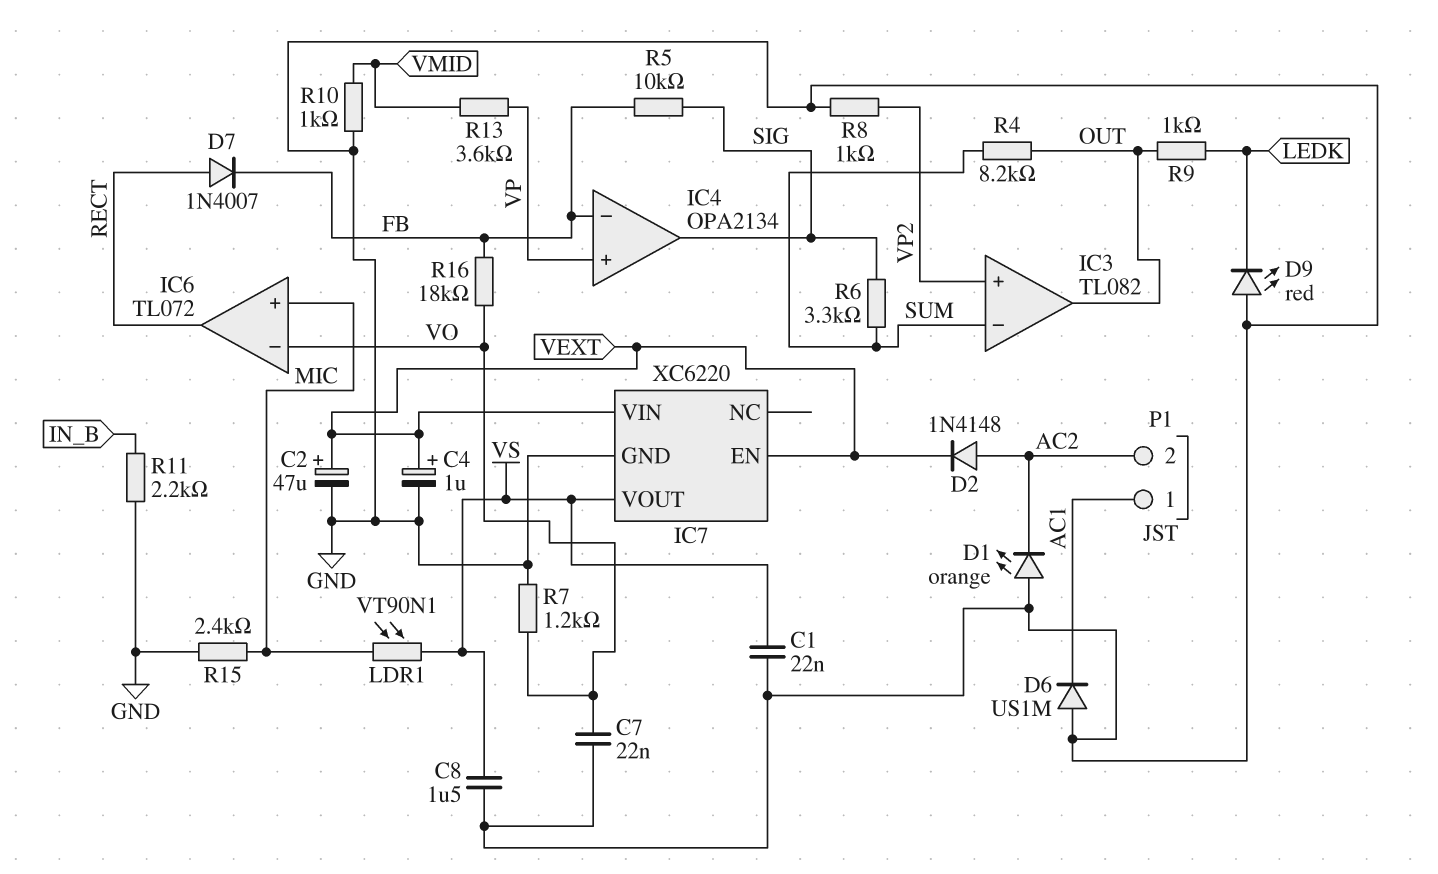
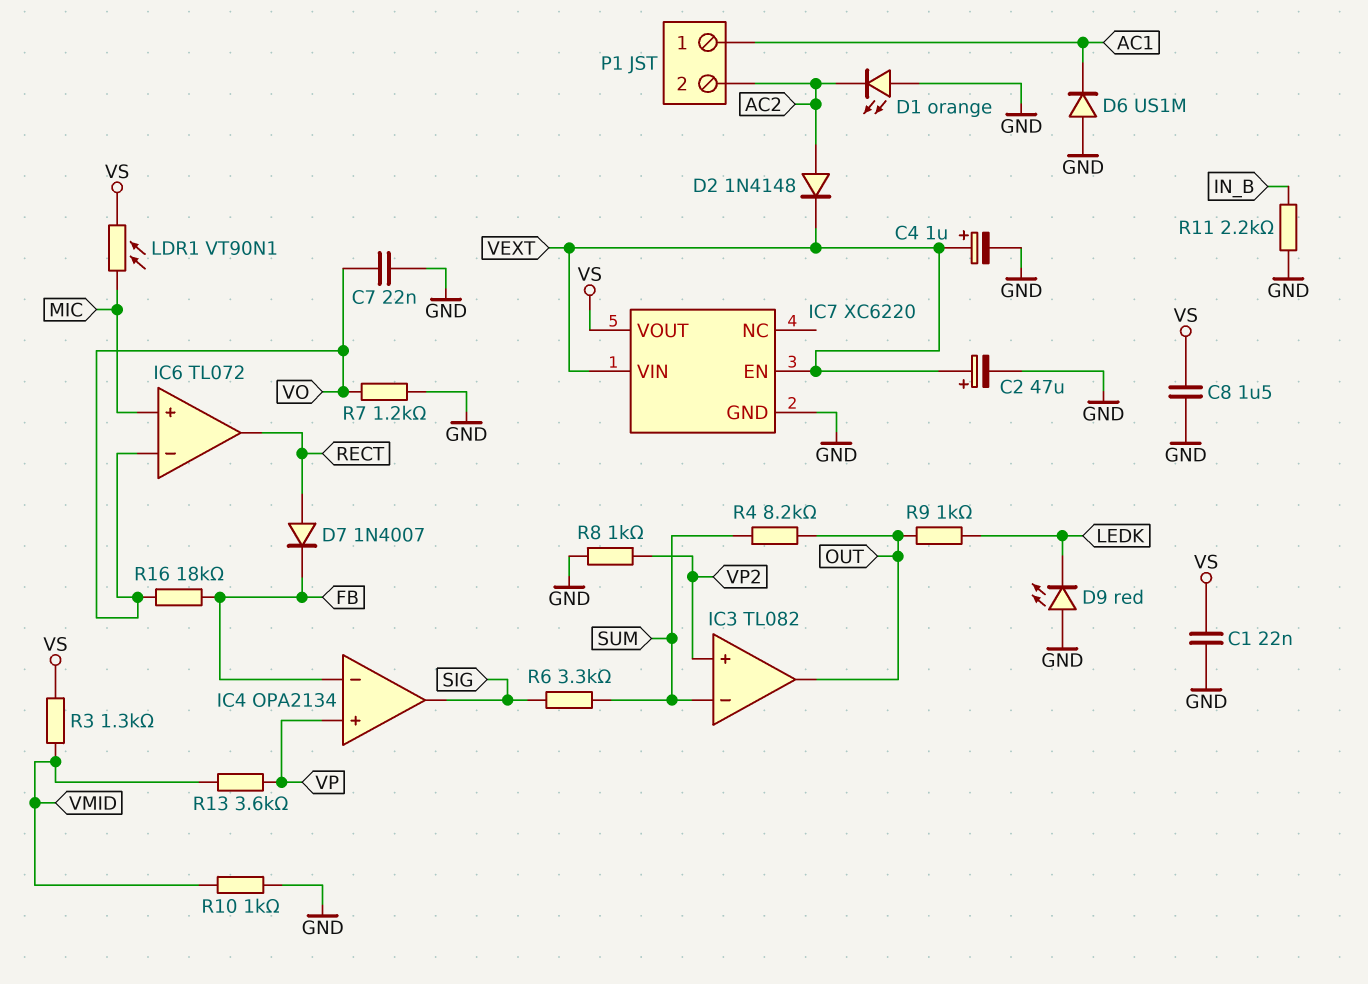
R3: none -> 1.3k (VMID, VS)
R5: 10k (FB, SIG) -> none
R15: 2.4k (GND, MIC) -> none

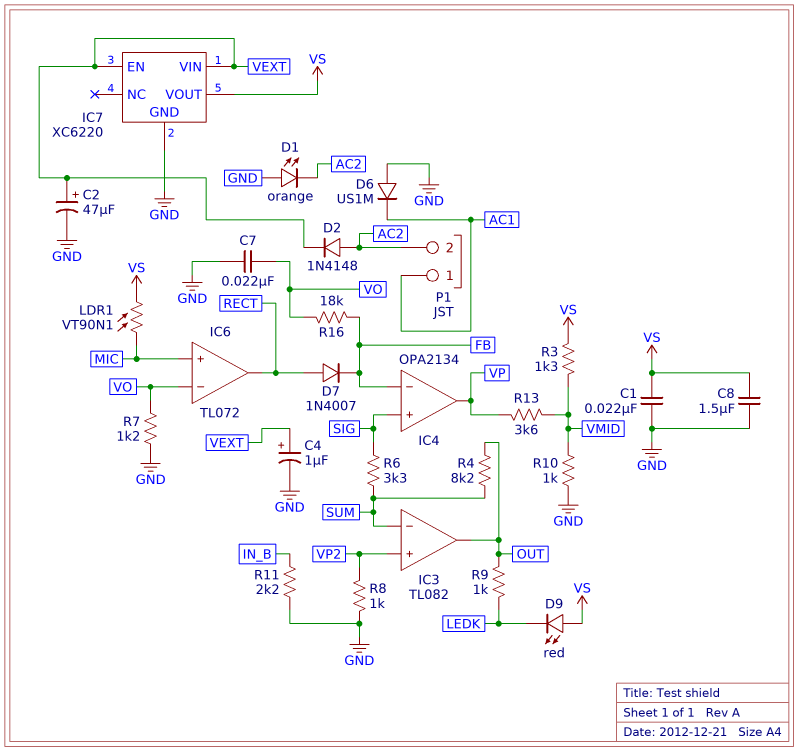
D9: LED red (A GND, K LEDK) -> LED red (A VS, K LEDK)
IC4 pin in+: VP -> SIG
IC4 pin out: SIG -> VP

